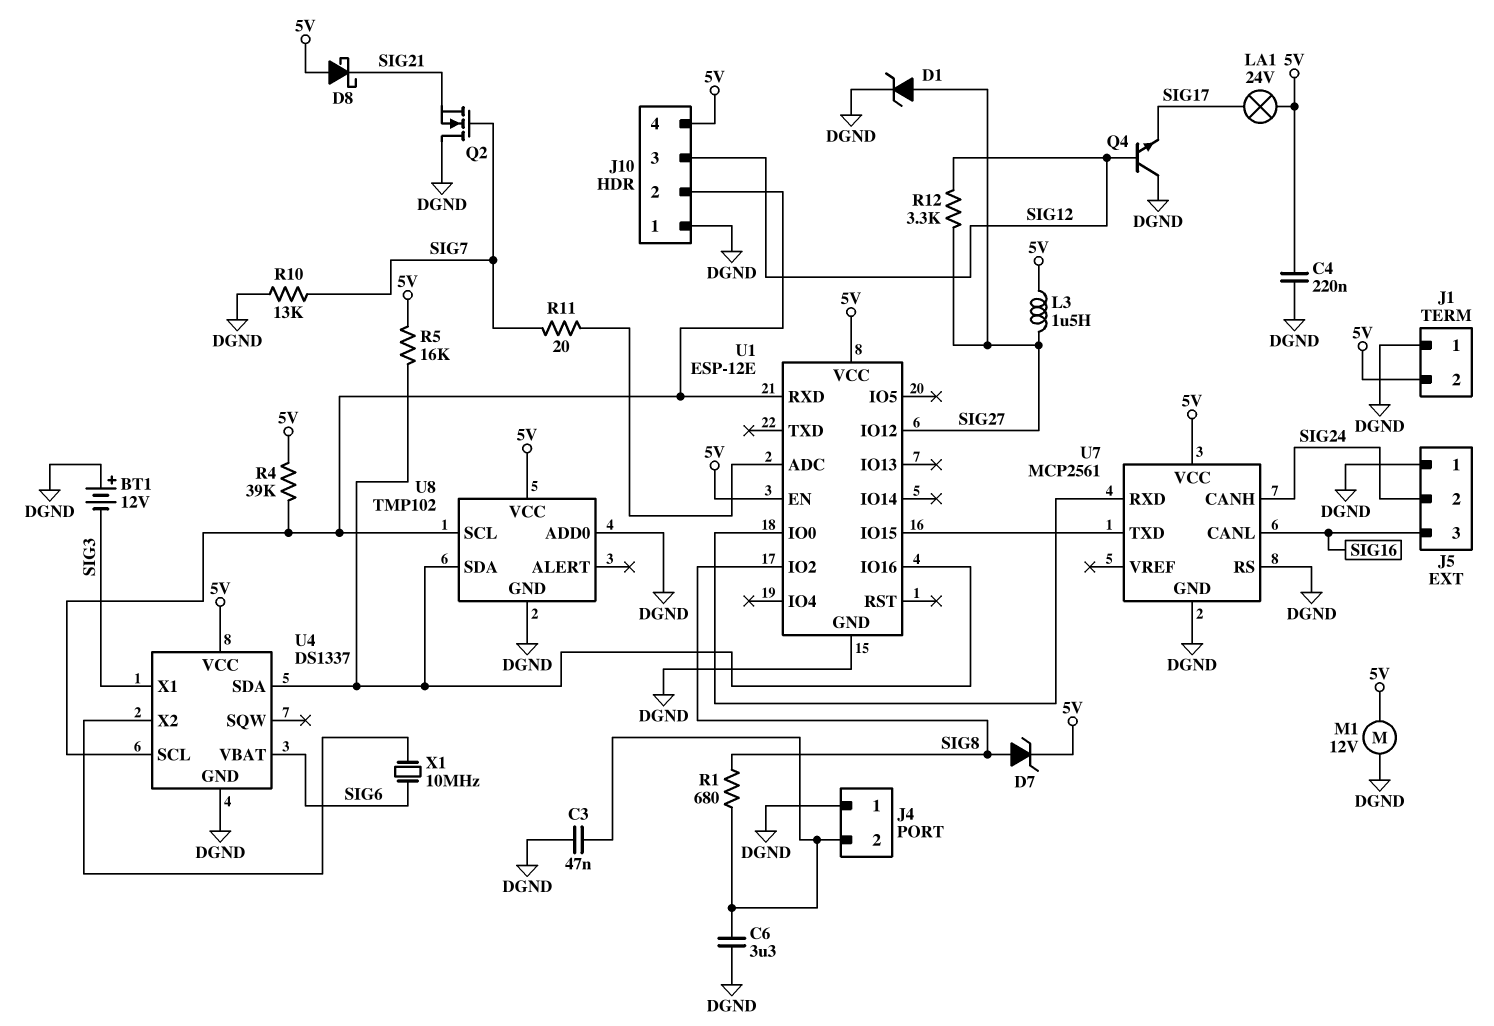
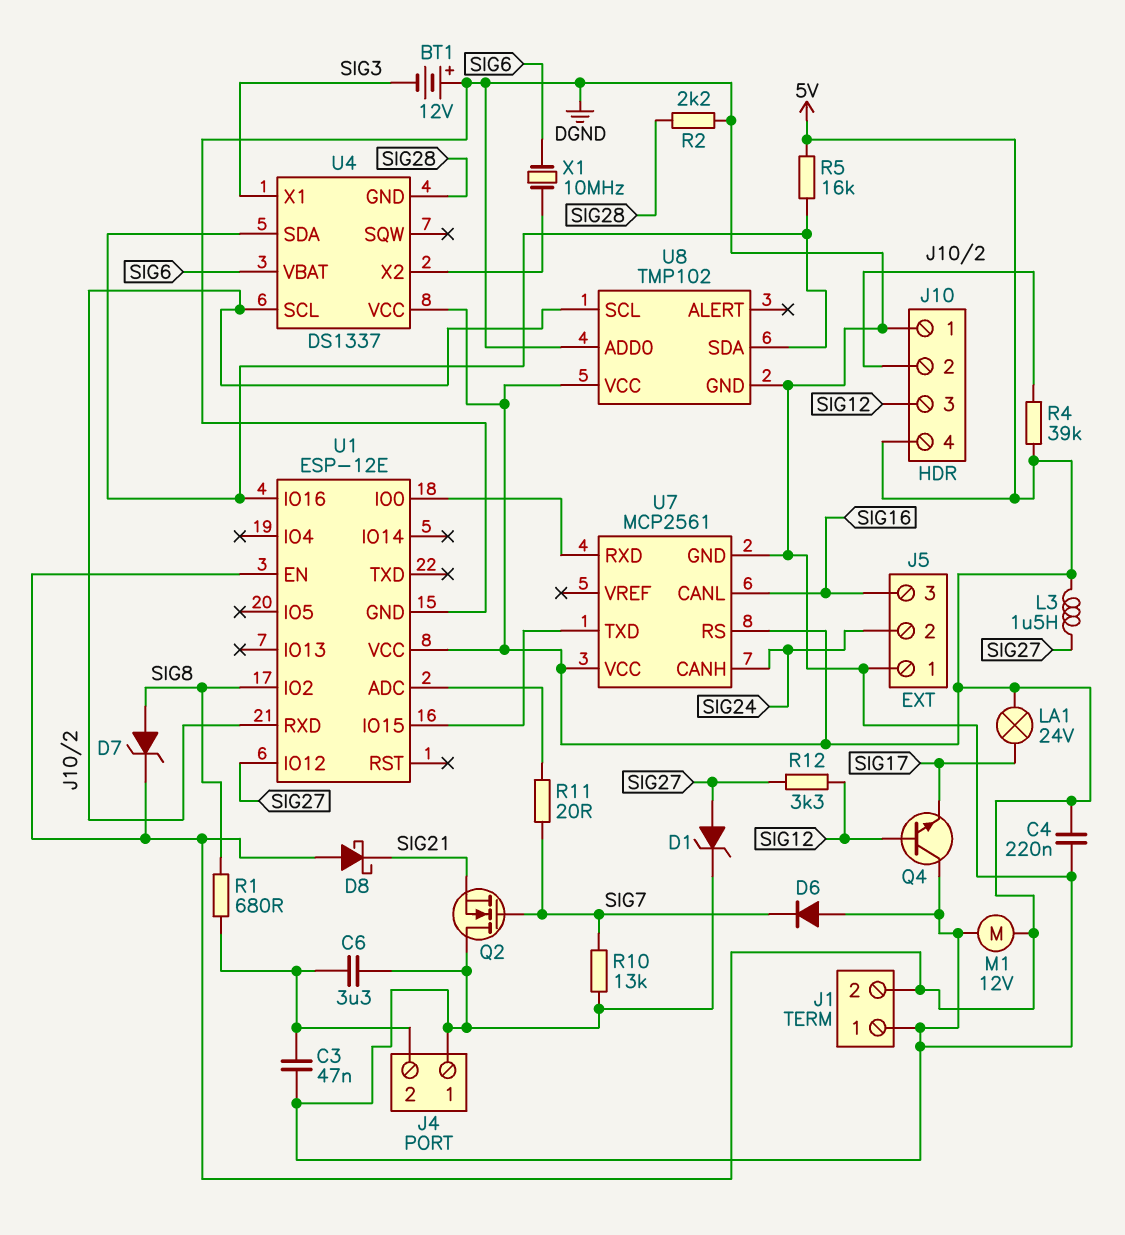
D6: none -> diode (A DGND, K SIG7)
R2: none -> 2.2k (DGND, SIG28)
U4 pin GND: DGND -> SIG28
U7 pin RS: DGND -> 5V

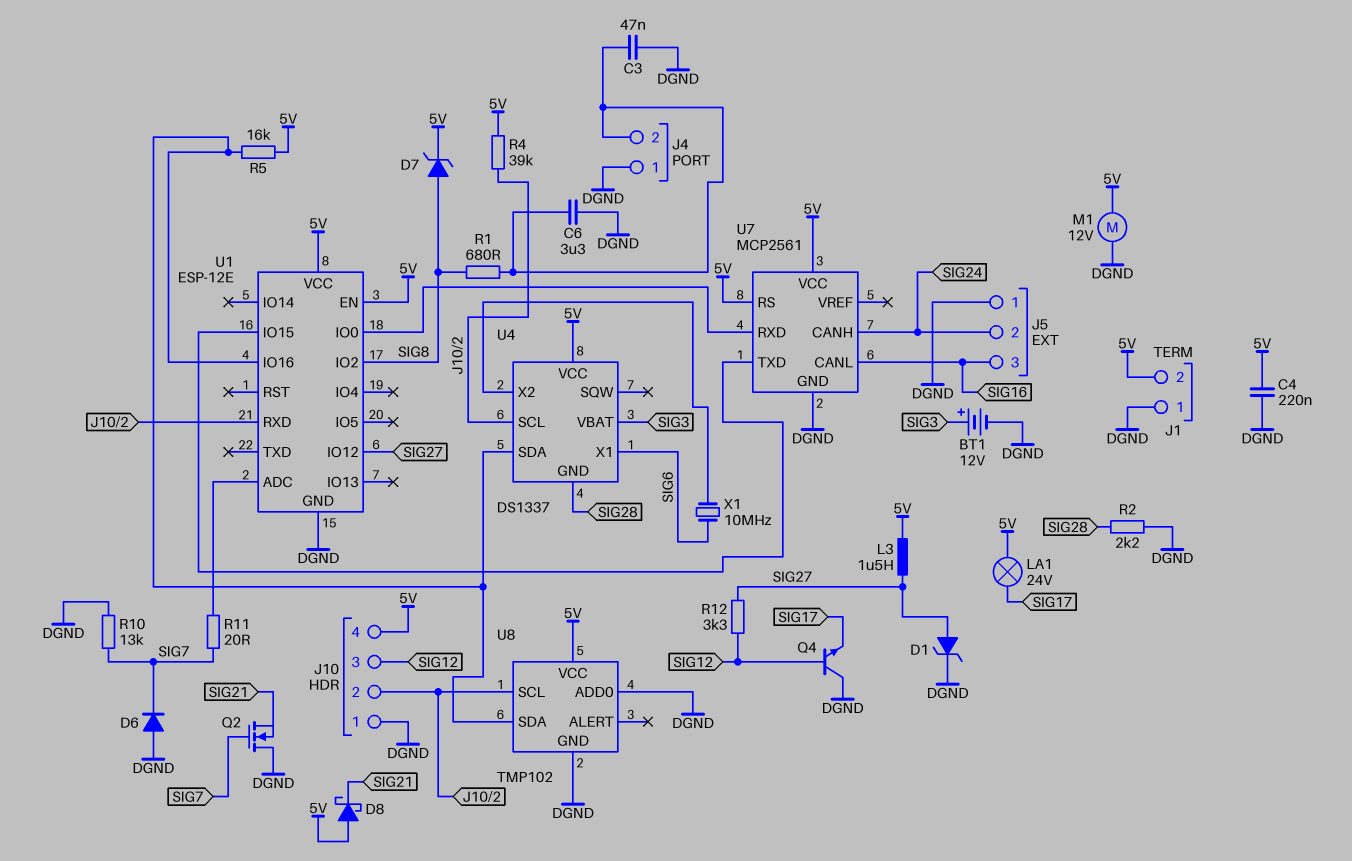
BT1: 12V (plus DGND, minus SIG3) -> 12V (plus SIG3, minus DGND)
U4 pin VBAT: SIG6 -> SIG3
U4 pin X1: SIG3 -> SIG6

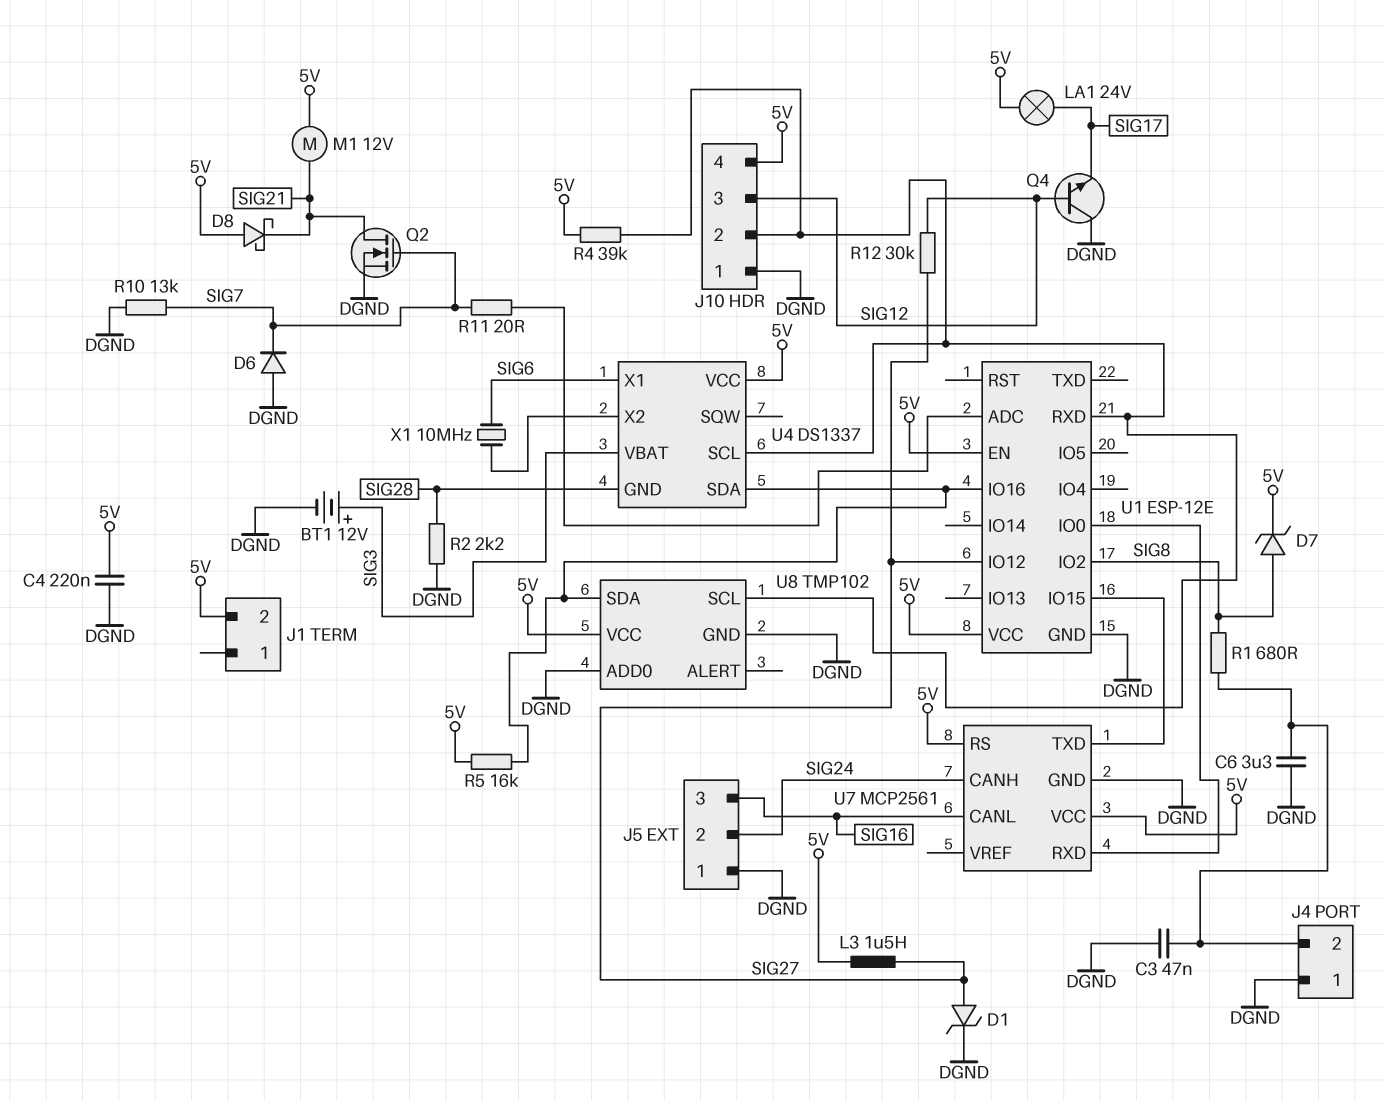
J1 pin 1: DGND -> none
M1: motor 12V (5V, DGND) -> motor 12V (5V, SIG21)
Q2: NMOS (G SIG7, D DGND, S SIG21) -> NMOS (G SIG7, D SIG21, S DGND)
R12: 3.3k (SIG12, SIG27) -> 30k (SIG12, SIG27)

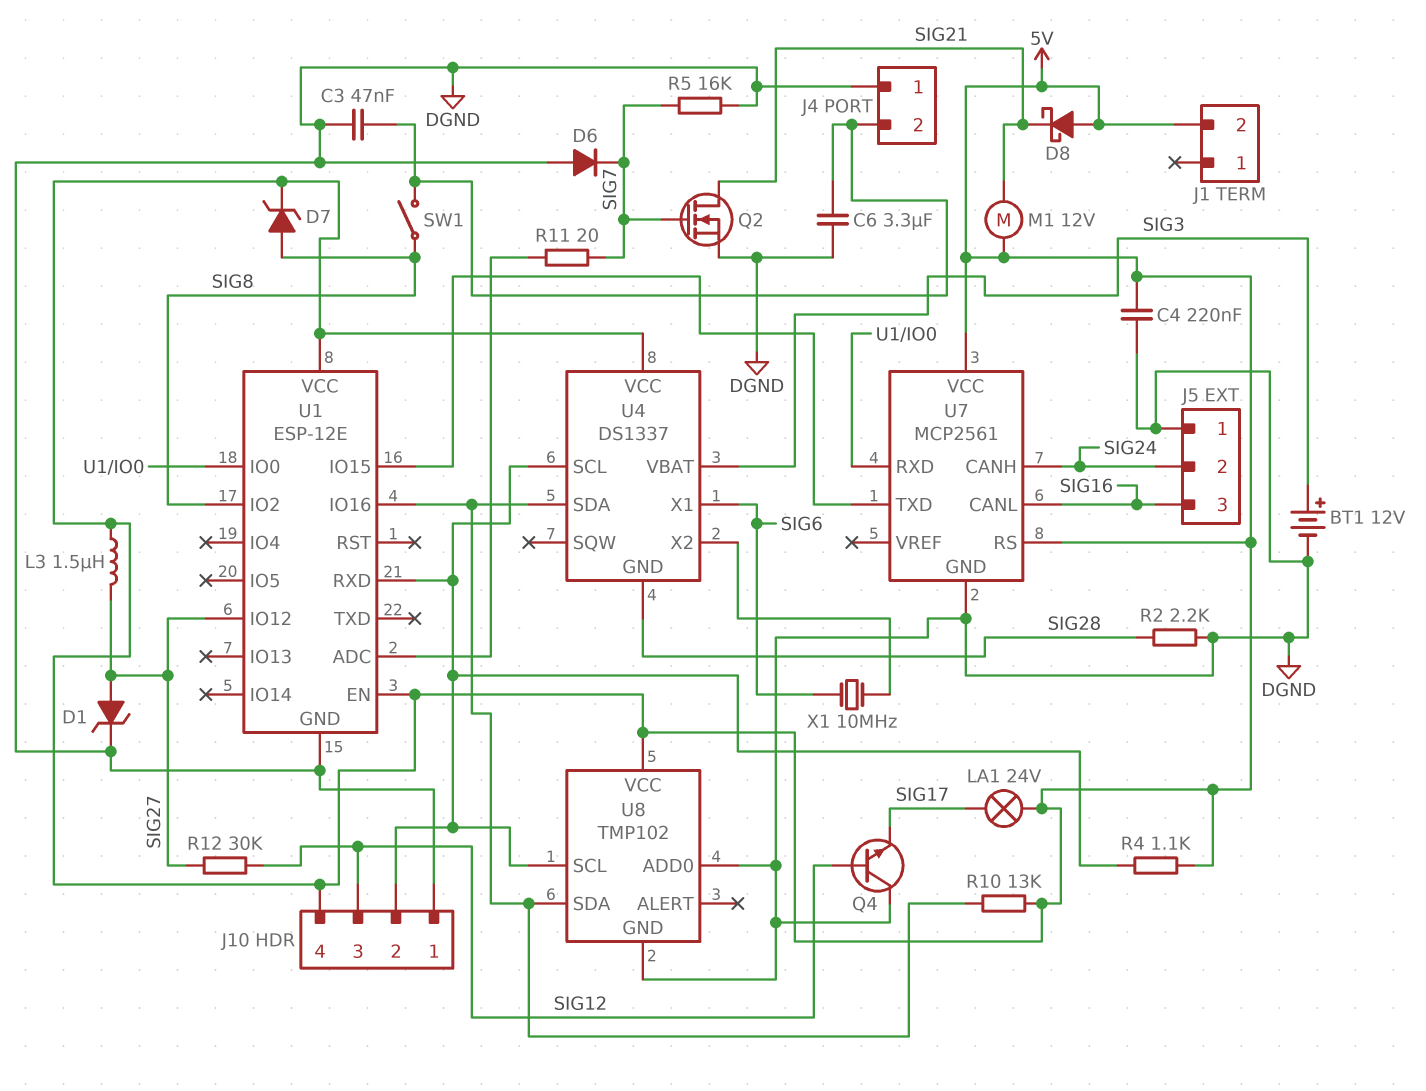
R1: 680 (J4/2, SIG8) -> none
R4: 39k (5V, J10/2) -> 1.1k (5V, J10/2)
R5: 16k (5V, U1/IO16) -> 16k (DGND, SIG7)
R10: 13k (DGND, SIG7) -> 13k (5V, U1/IO16)
SW1: none -> switch (J4/2, SIG8)

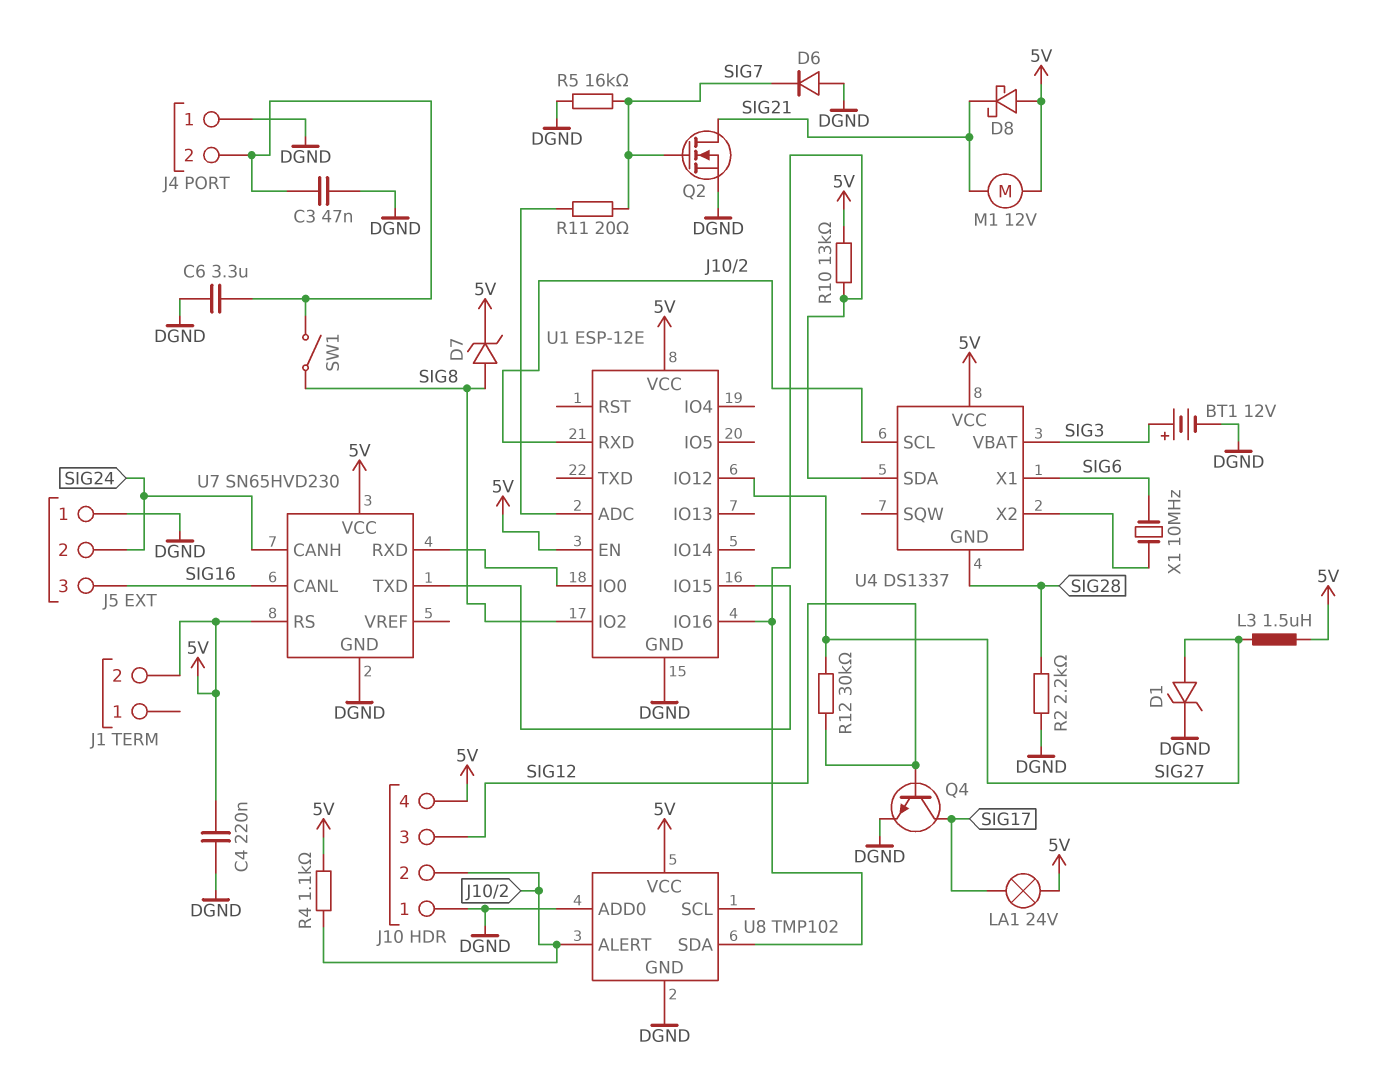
Q4: NPN (B SIG12, C DGND, E SIG17) -> NPN (B SIG12, C SIG17, E DGND)
U7: MCP2561 -> SN65HVD230
U8 pin ALERT: none -> J10/2
U8 pin SCL: J10/2 -> none

